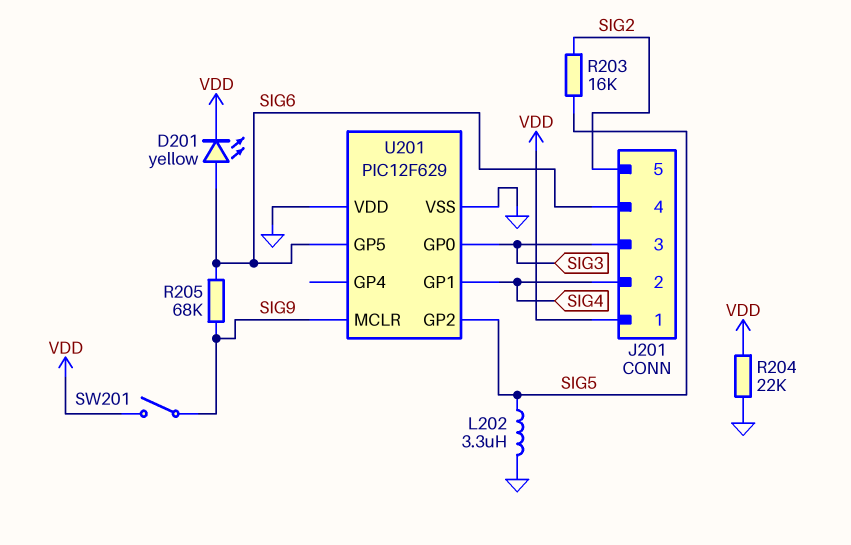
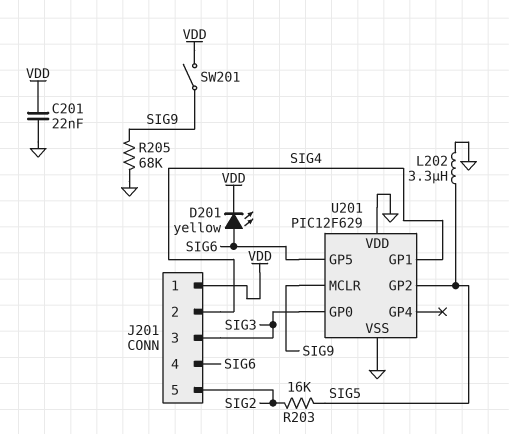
C201: none -> 22nF (GND, VDD)
R204: 22k (GND, VDD) -> none
R205: 68k (SIG6, SIG9) -> 68k (GND, SIG9)

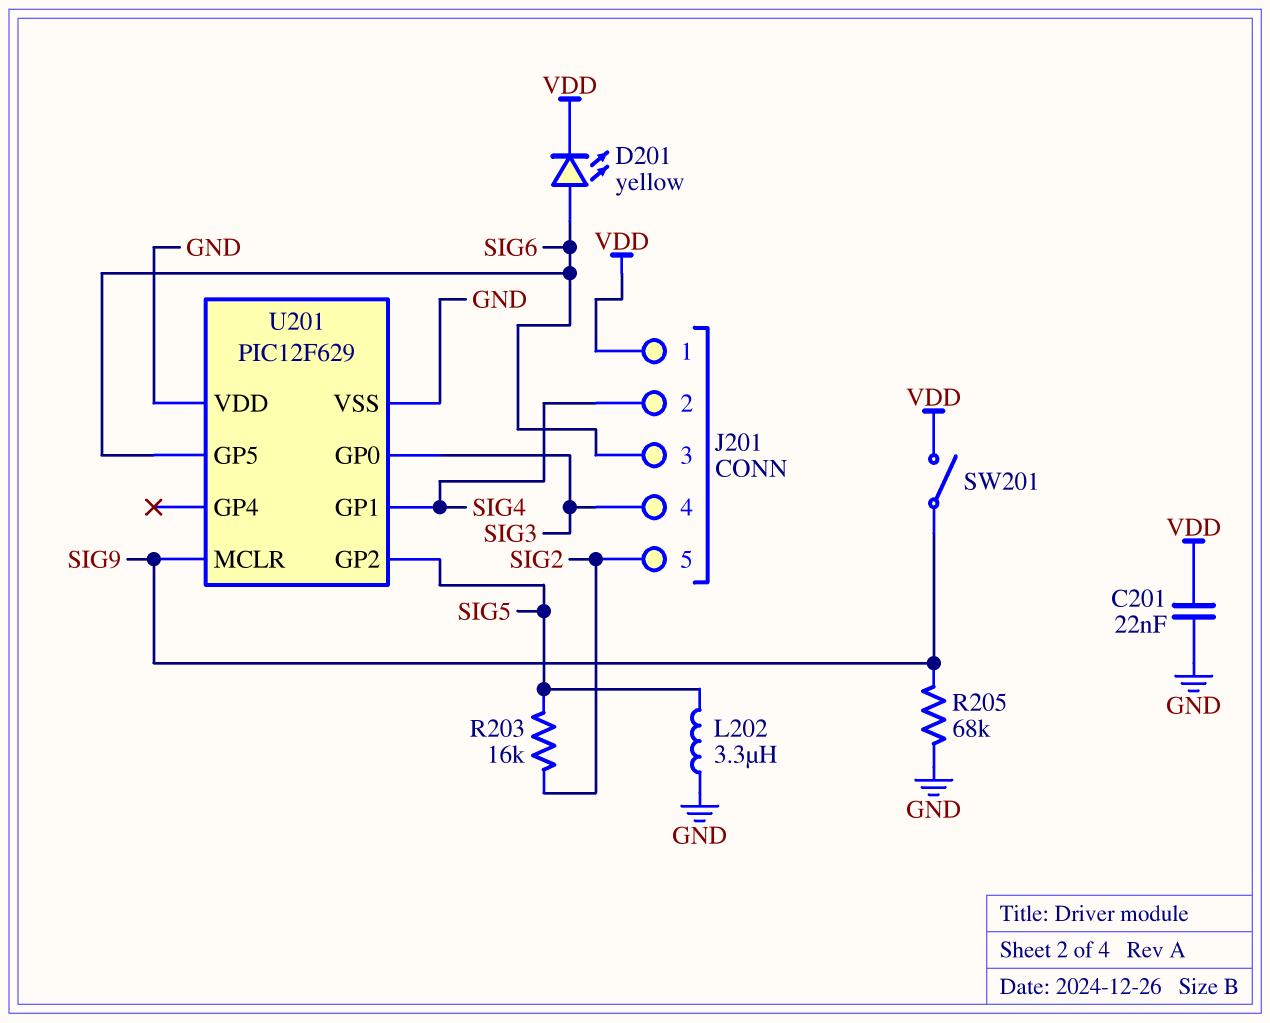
J201 pin 3: SIG3 -> SIG6
J201 pin 4: SIG6 -> SIG3

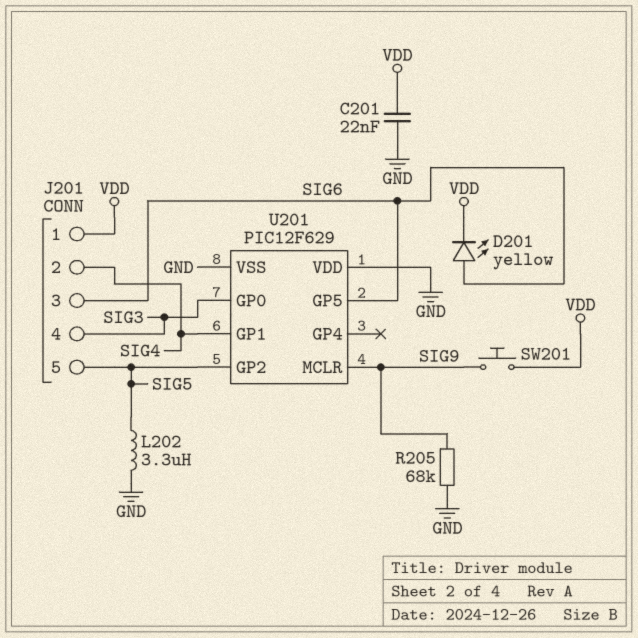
J201 pin 5: SIG2 -> SIG5
R203: 16k (SIG2, SIG5) -> none
SW201: switch (SIG9, VDD) -> button (SIG9, VDD)

